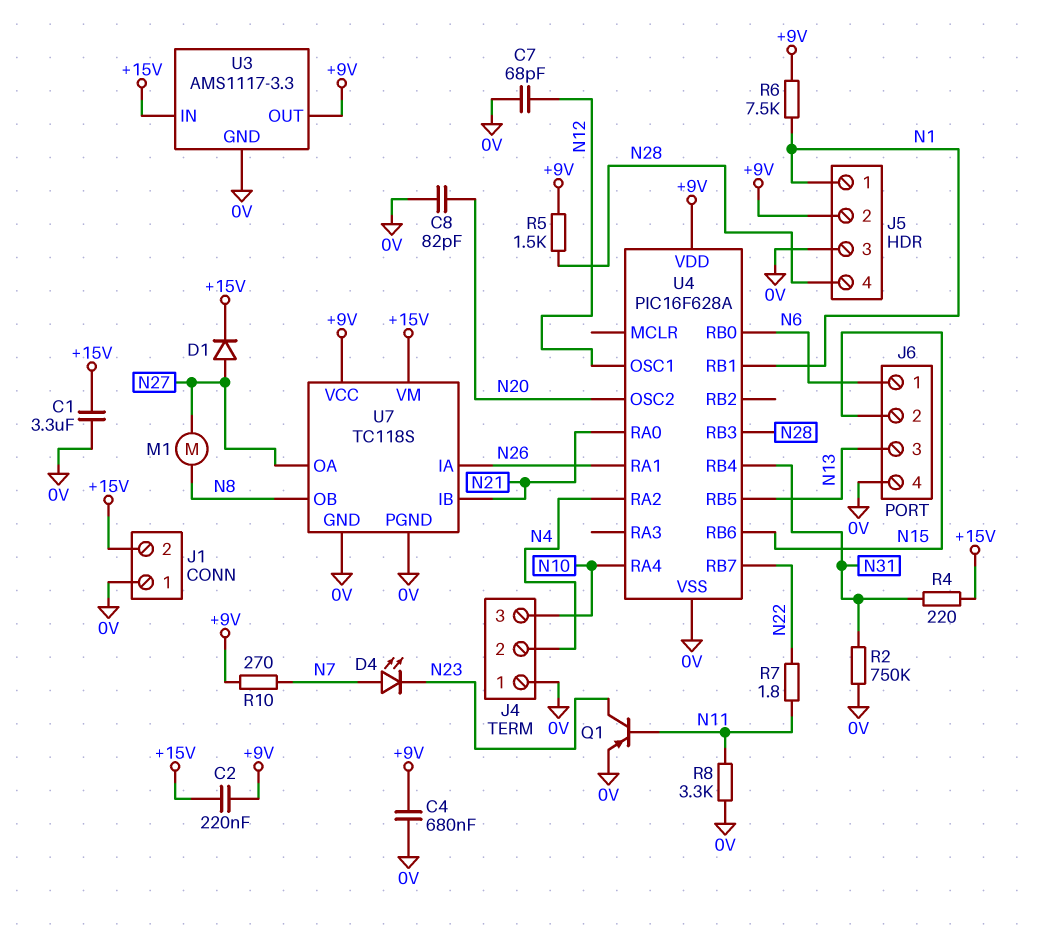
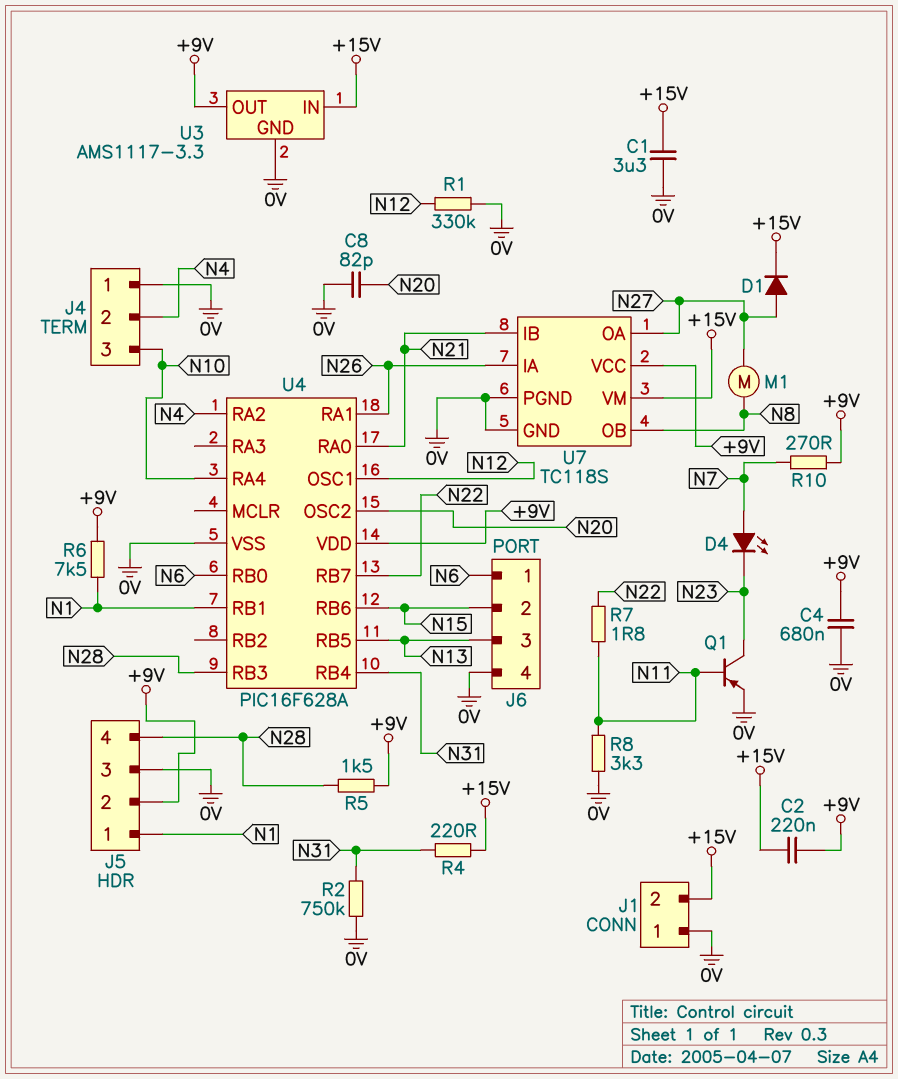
C7: 68pF (0V, N12) -> none
R1: none -> 330k (0V, N12)

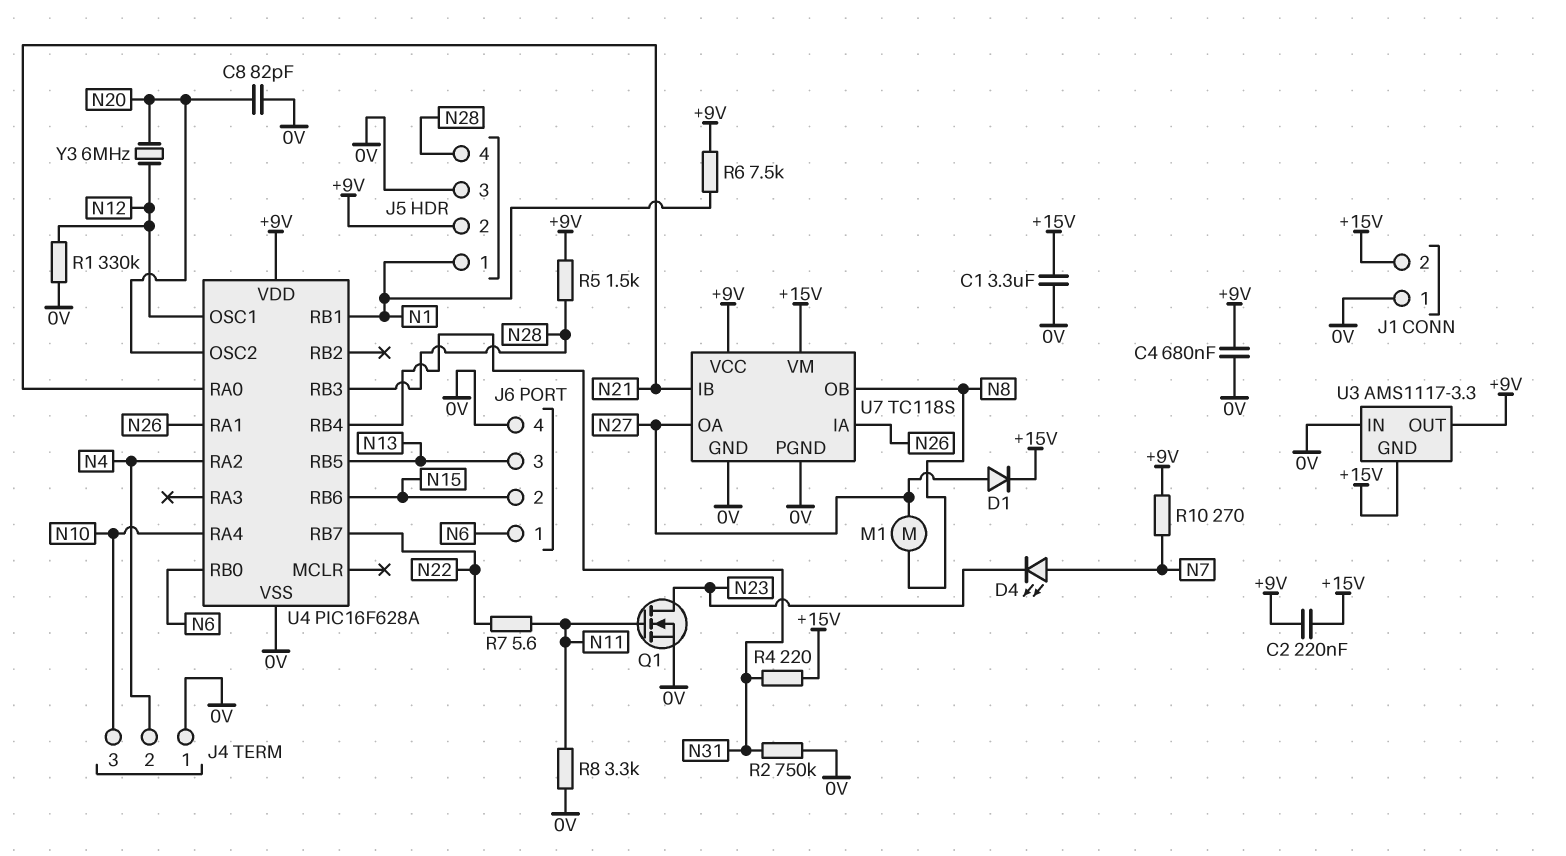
Q1: PNP (B N11, C N23, E 0V) -> NMOS (G N11, D N23, S 0V)
R7: 1.8 (N11, N22) -> 5.6 (N11, N22)
U3 pin GND: 0V -> +15V
U3 pin IN: +15V -> 0V
Y3: none -> 6MHz (N12, N20)

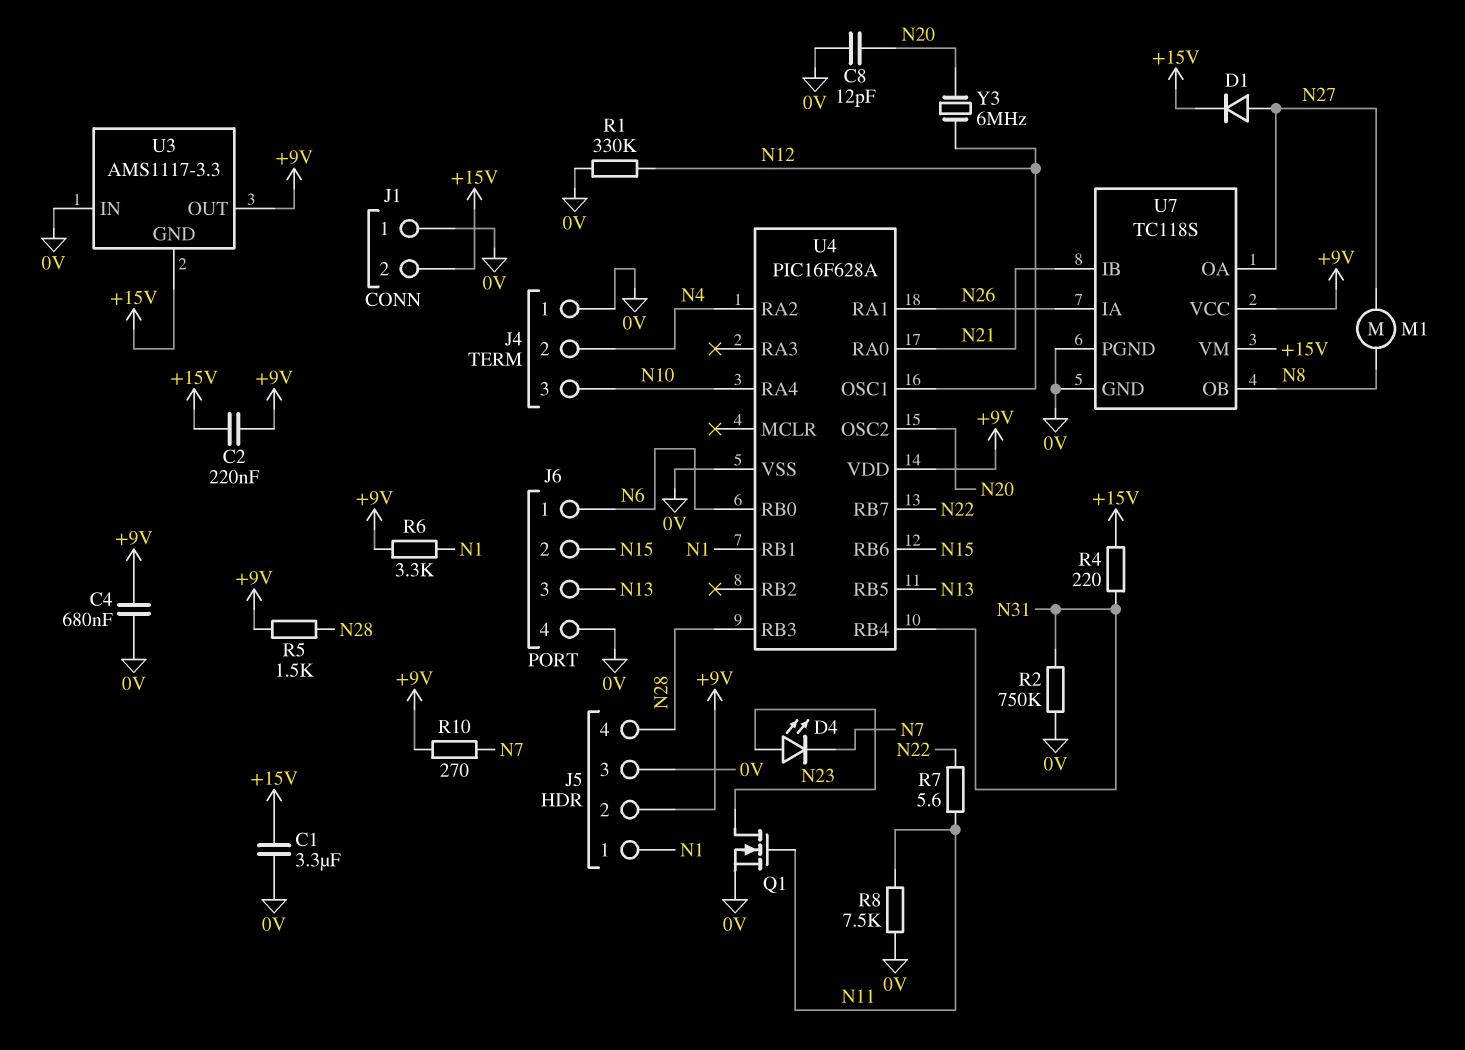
C8: 82pF (0V, N20) -> 12pF (0V, N20)
D4: LED (A N7, K N23) -> LED (A N23, K N7)
R6: 7.5k (+9V, N1) -> 3.3k (+9V, N1)
R8: 3.3k (0V, N11) -> 7.5k (0V, N11)

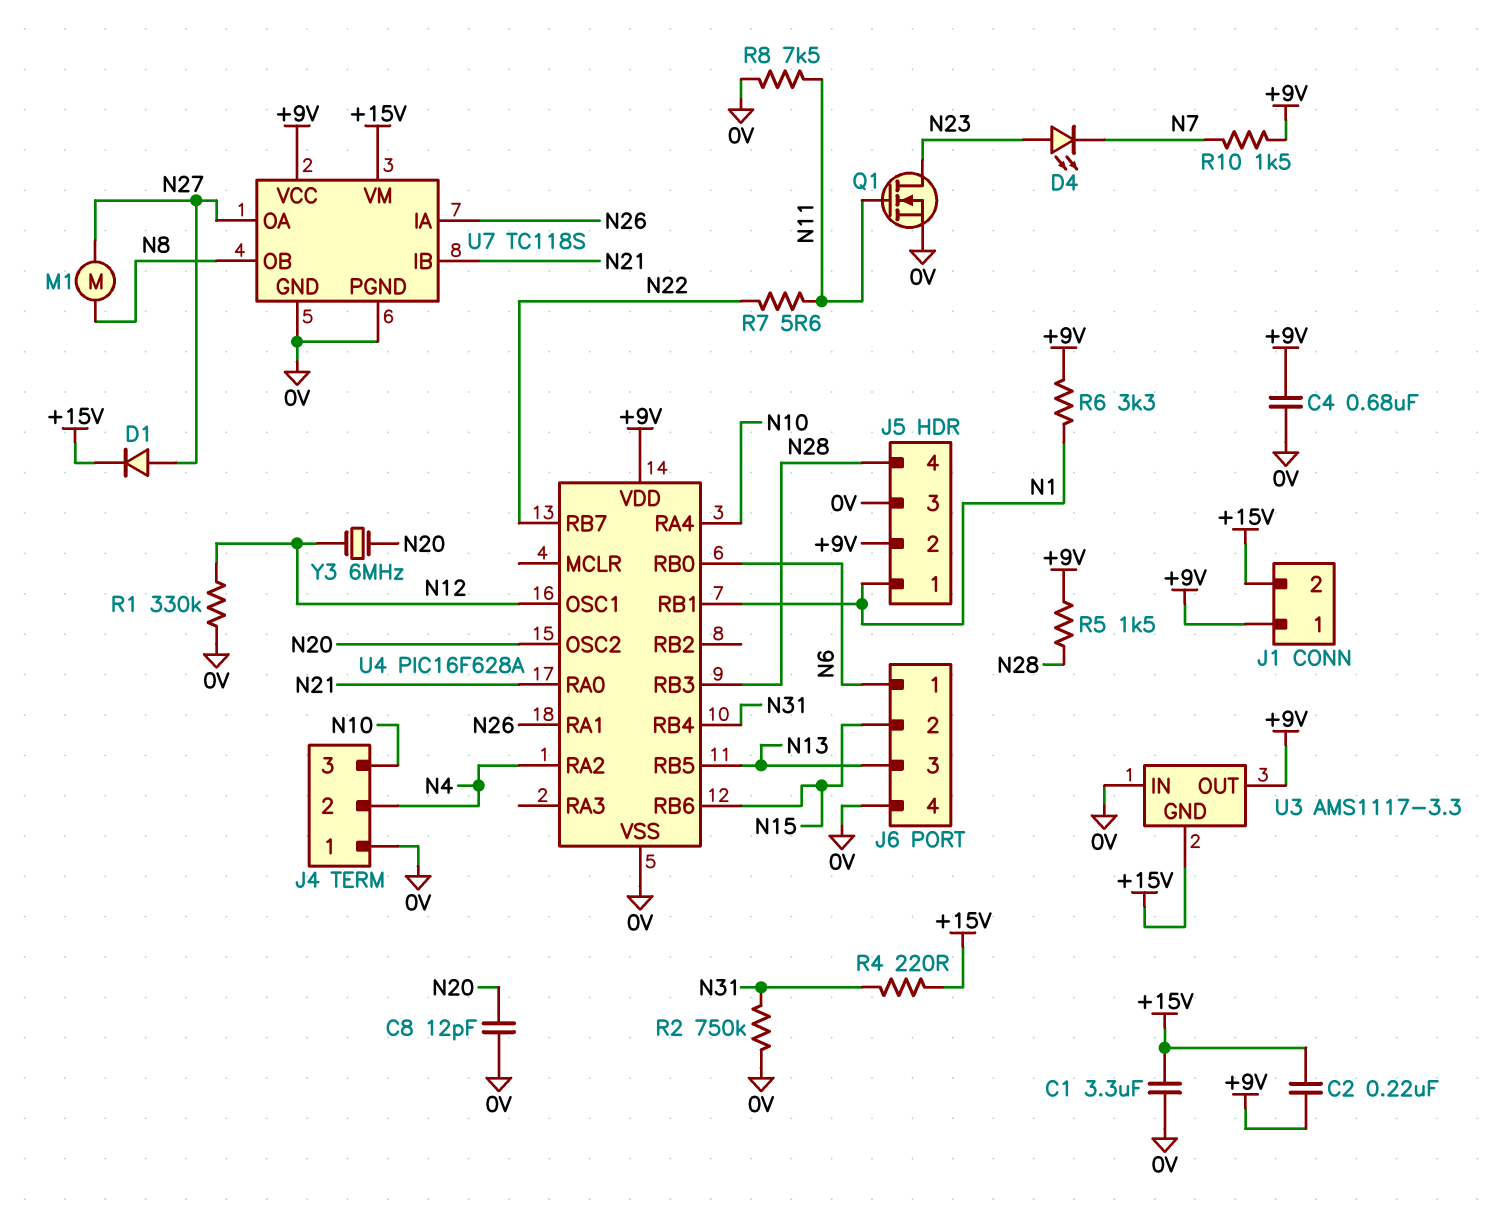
J1 pin 1: 0V -> +9V
R10: 270 (+9V, N7) -> 1.5k (+9V, N7)

